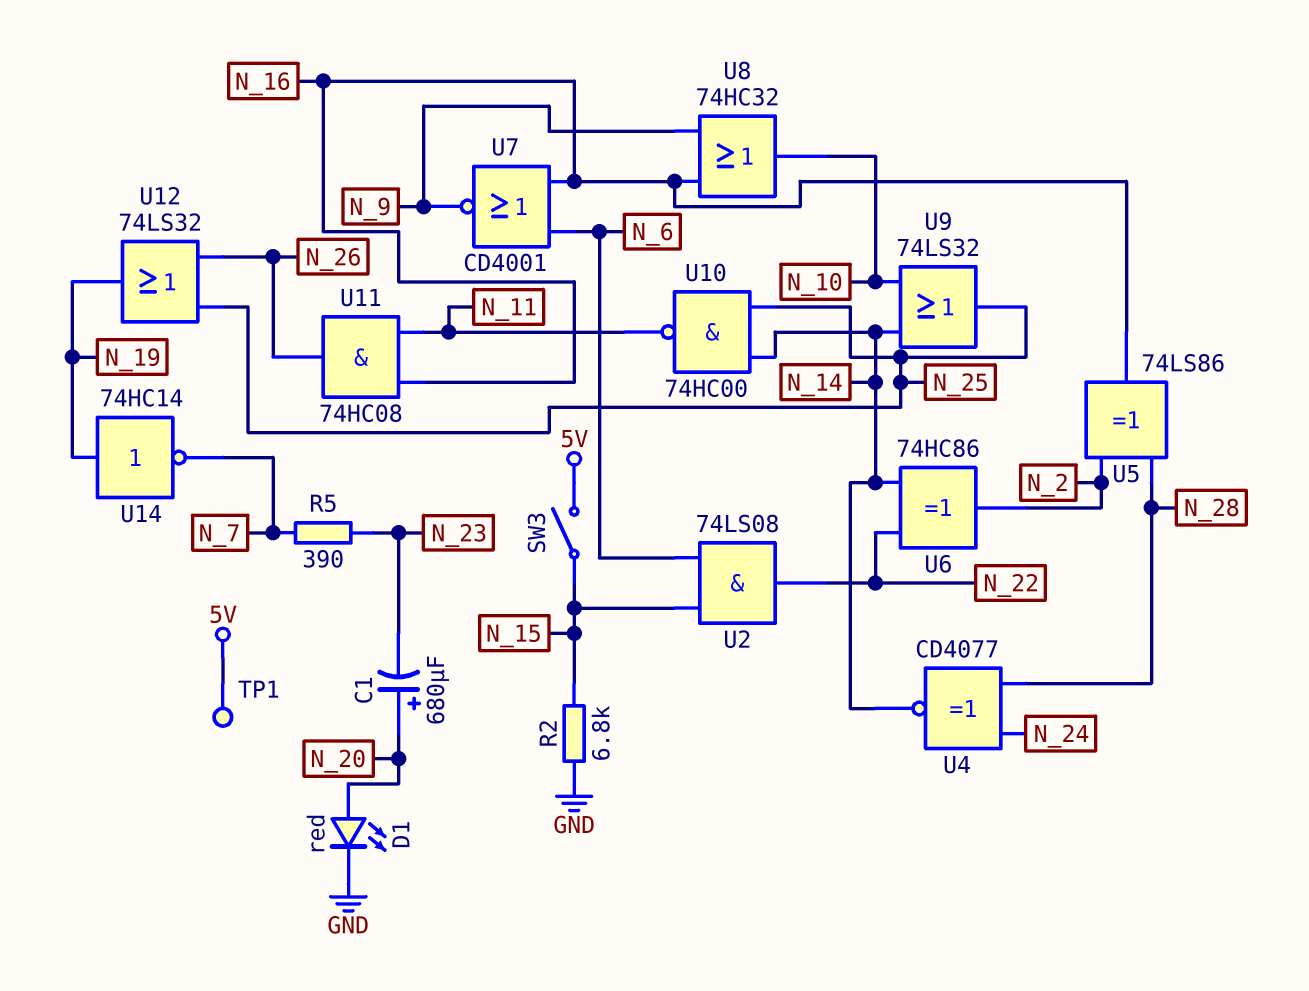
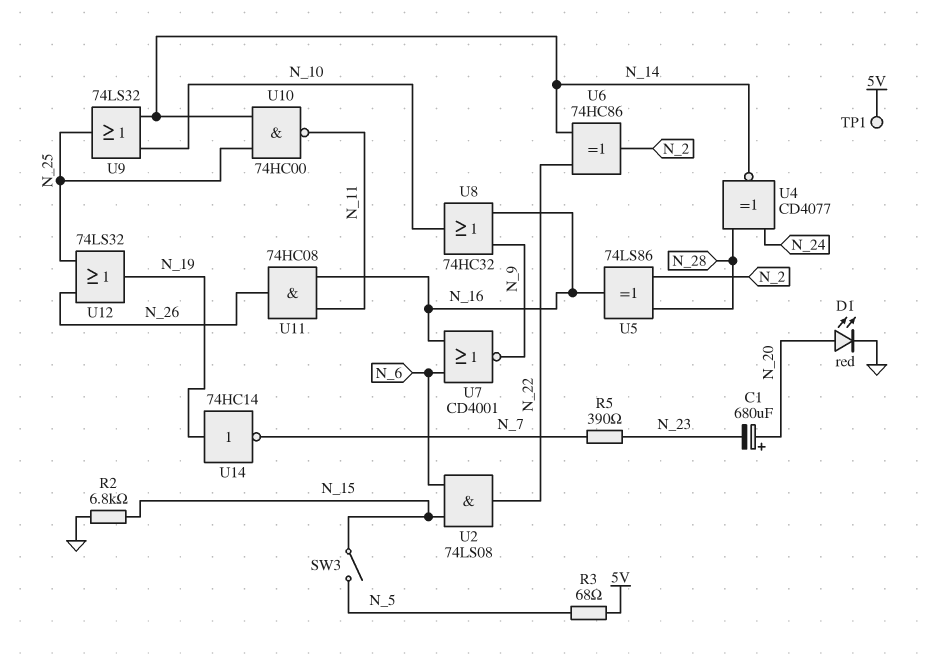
R3: none -> 68 (5V, N_5)
SW3: switch (5V, N_15) -> switch (N_5, N_15)

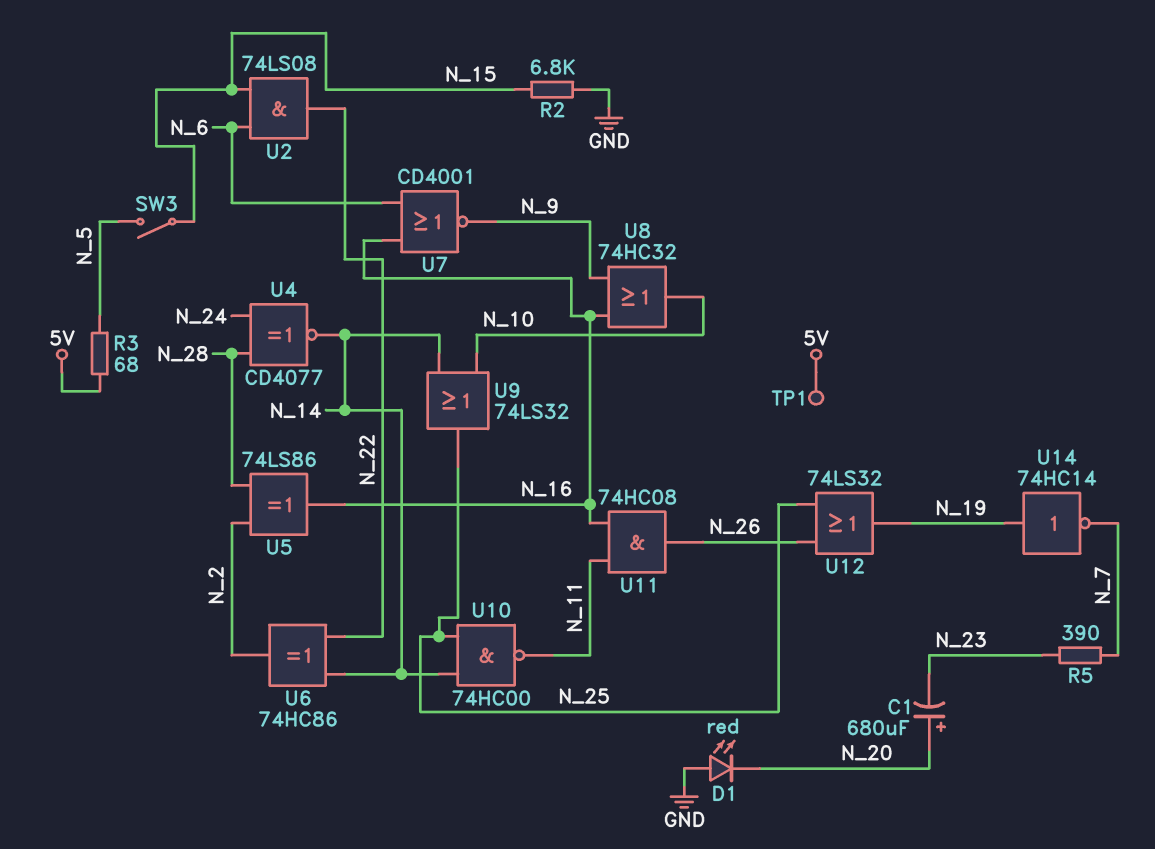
D1: LED red (A N_20, K GND) -> LED red (A GND, K N_20)

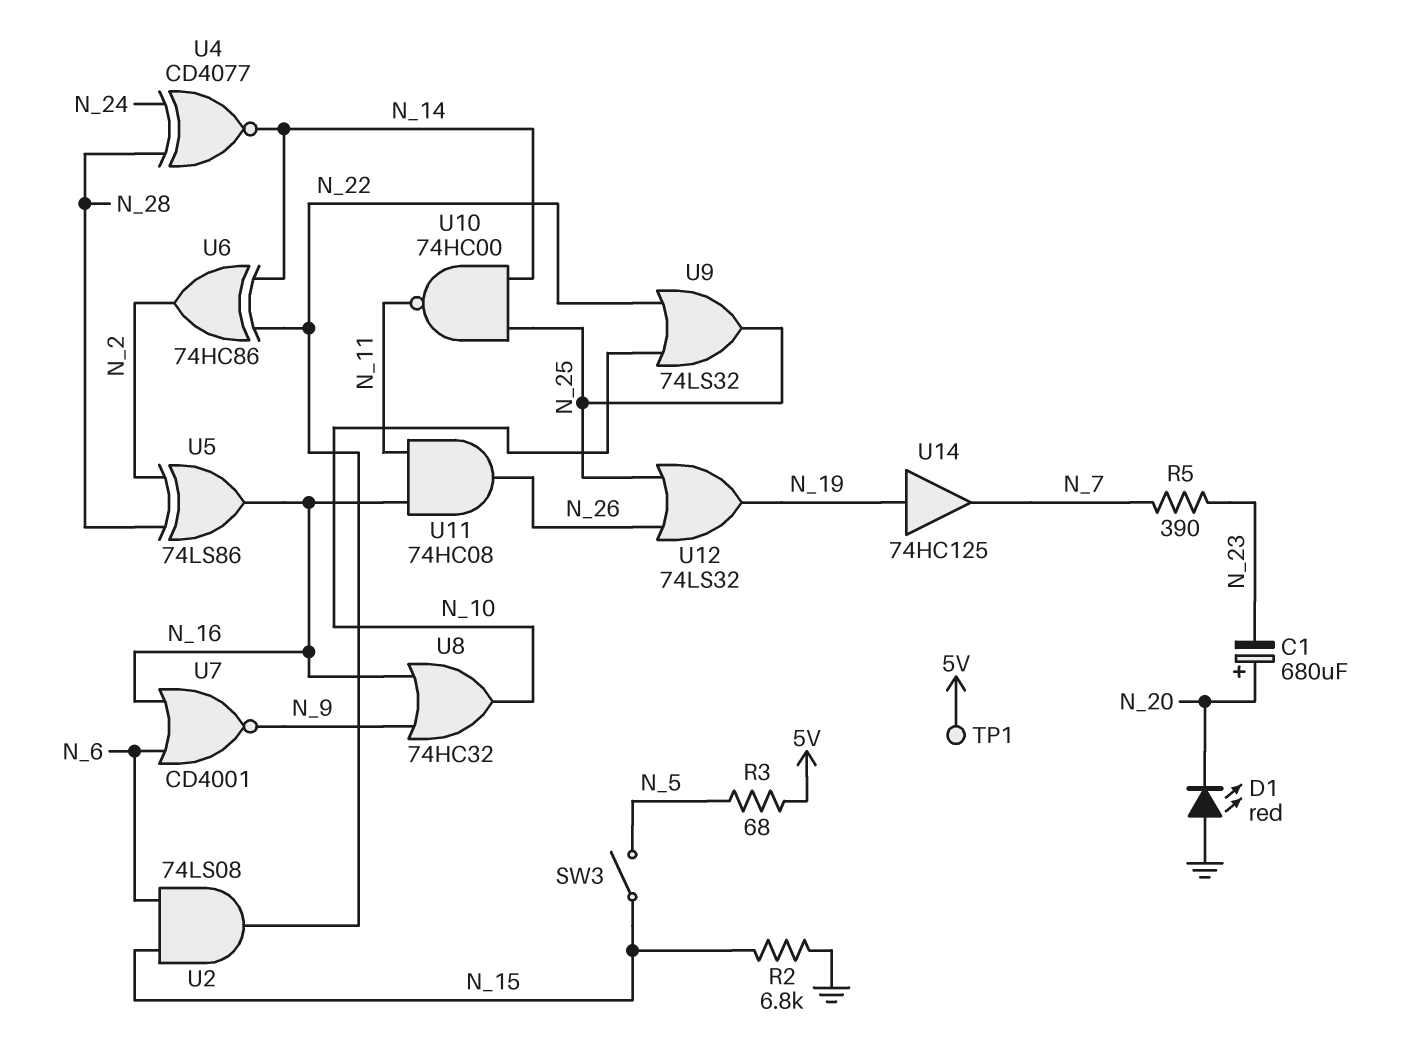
U9: OR 74LS32 (in N_10, in N_14, out N_25) -> OR 74LS32 (in N_10, in N_22, out N_25)
U14: NOT 74HC14 (in N_19, out N_7) -> buffer 74HC125 (in N_19, out N_7)

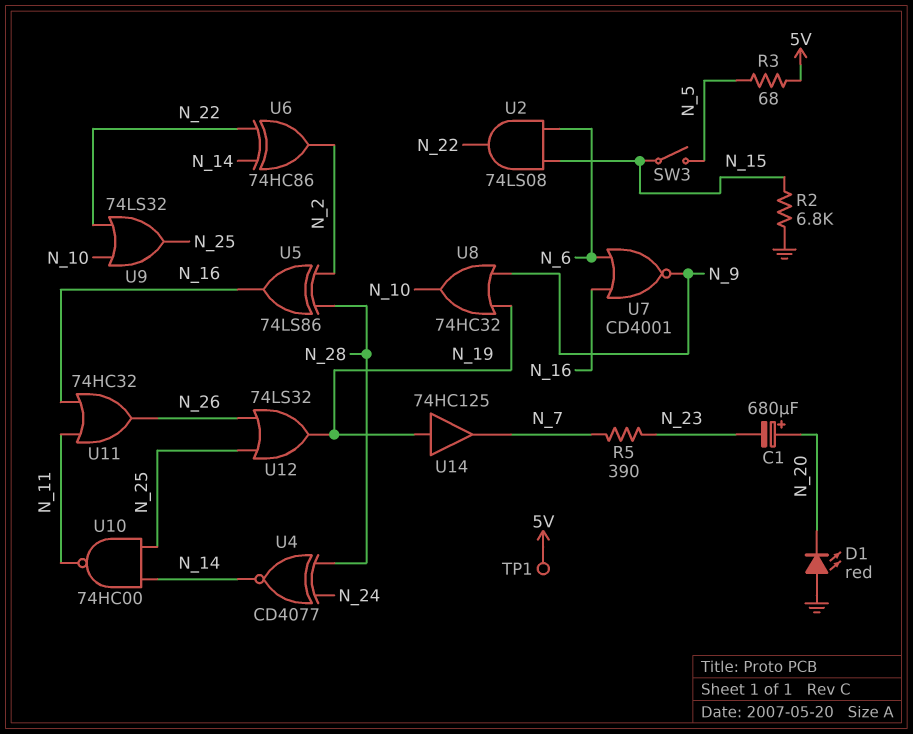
U8: OR 74HC32 (in N_9, in N_16, out N_10) -> OR 74HC32 (in N_9, in N_19, out N_10)
U11: AND 74HC08 (in N_11, in N_16, out N_26) -> OR 74HC32 (in N_11, in N_16, out N_26)

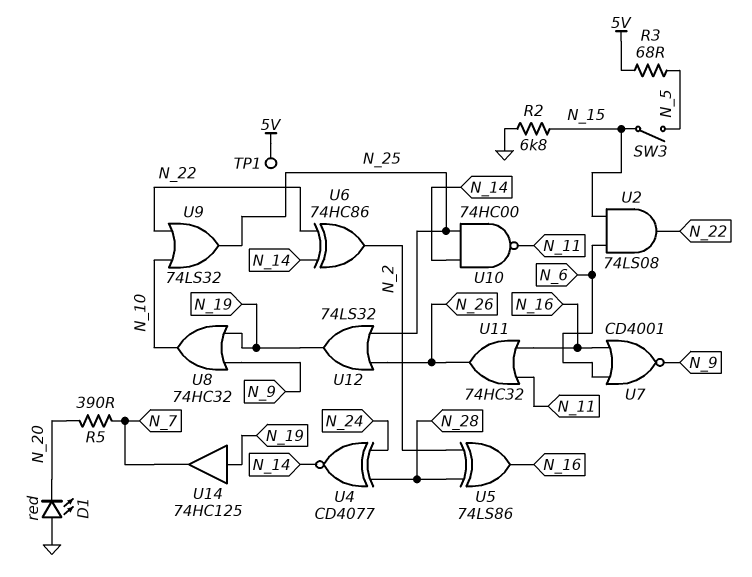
C1: 680uF (plus N_20, minus N_23) -> none
R5: 390 (N_7, N_23) -> 390 (N_7, N_20)

